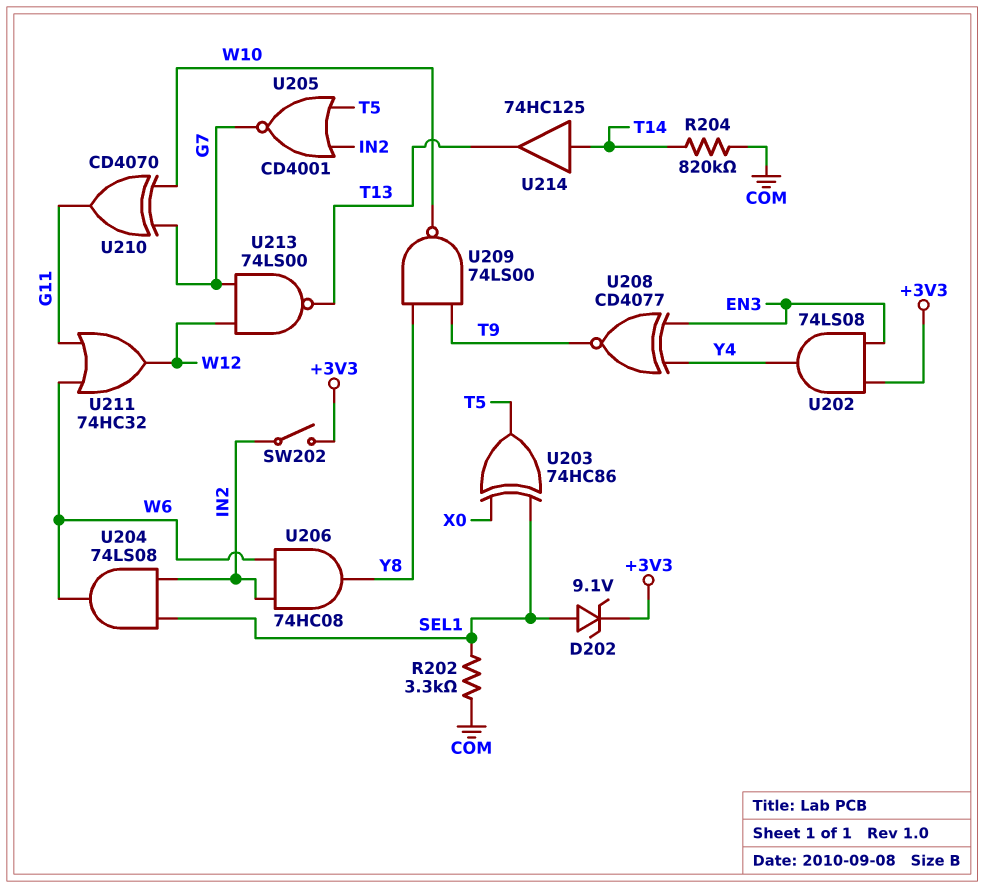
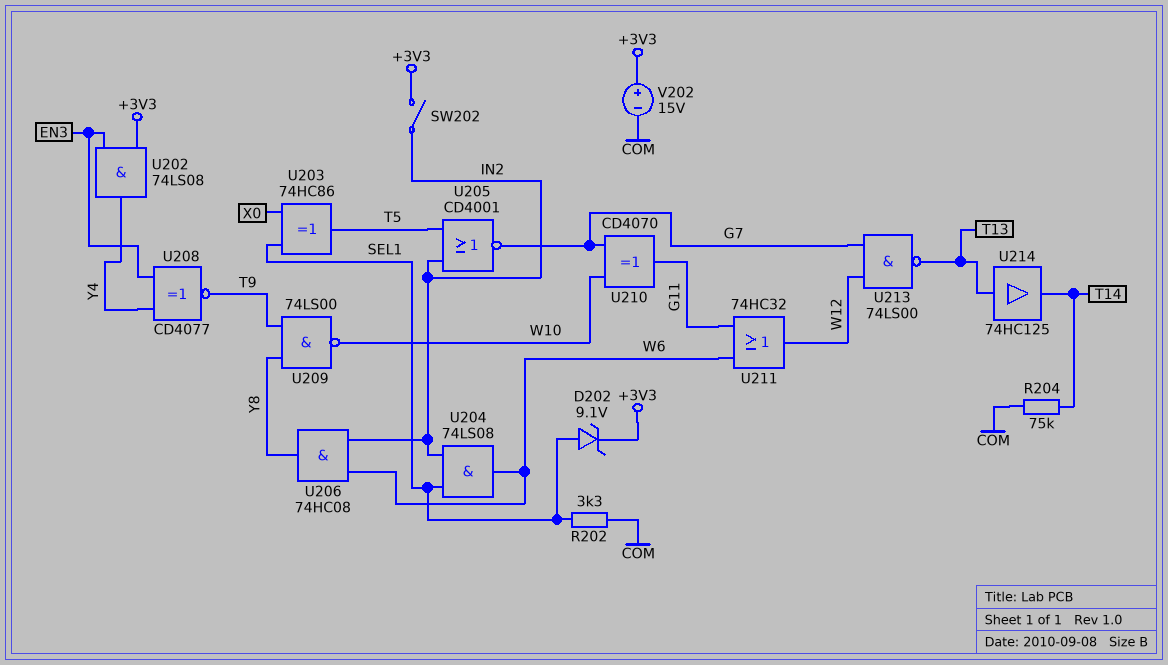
R204: 820k (COM, T14) -> 75k (COM, T14)
U214: buffer 74HC125 (in T14, out T13) -> buffer 74HC125 (in T13, out T14)
V202: none -> 15V (plus +3V3, minus COM)

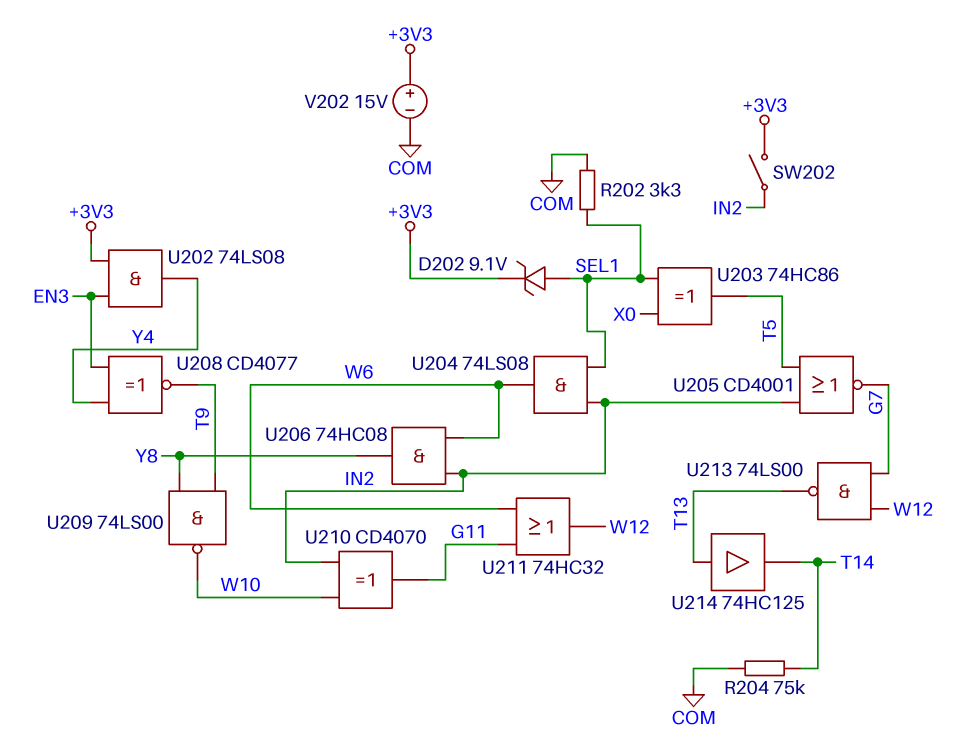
U210: XOR CD4070 (in G7, in W10, out G11) -> XOR CD4070 (in IN2, in W10, out G11)

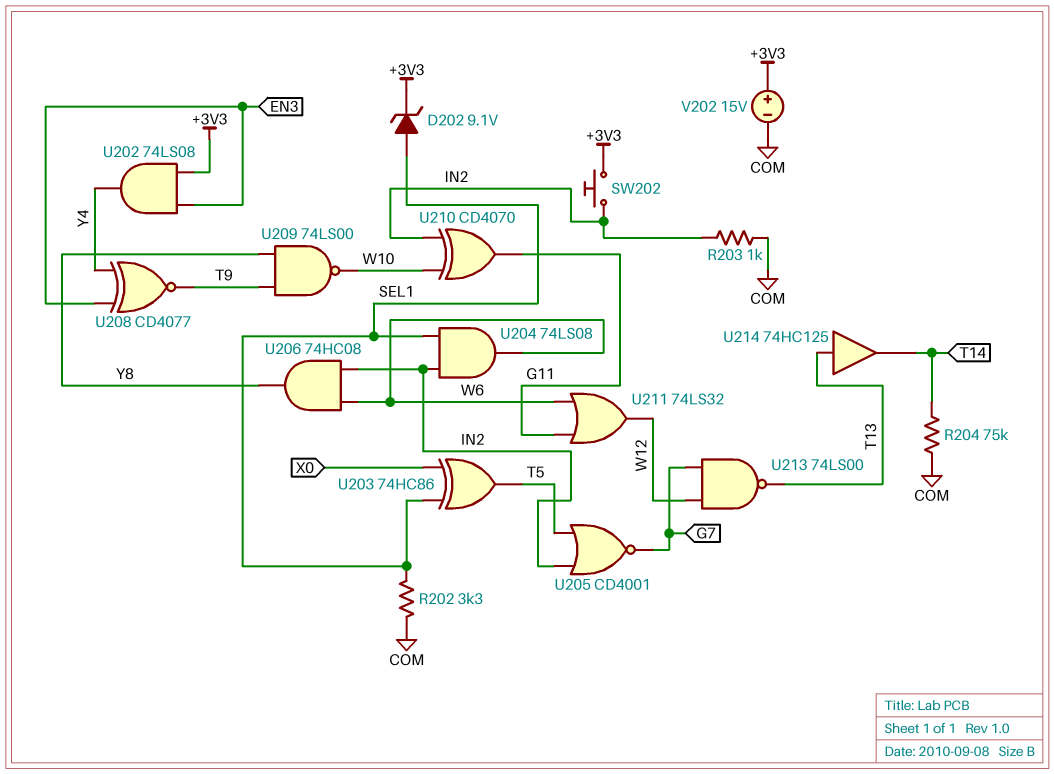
R203: none -> 1k (COM, IN2)
SW202: switch (+3V3, IN2) -> button (+3V3, IN2)
U211: OR 74HC32 (in G11, in W6, out W12) -> OR 74LS32 (in G11, in W6, out W12)

